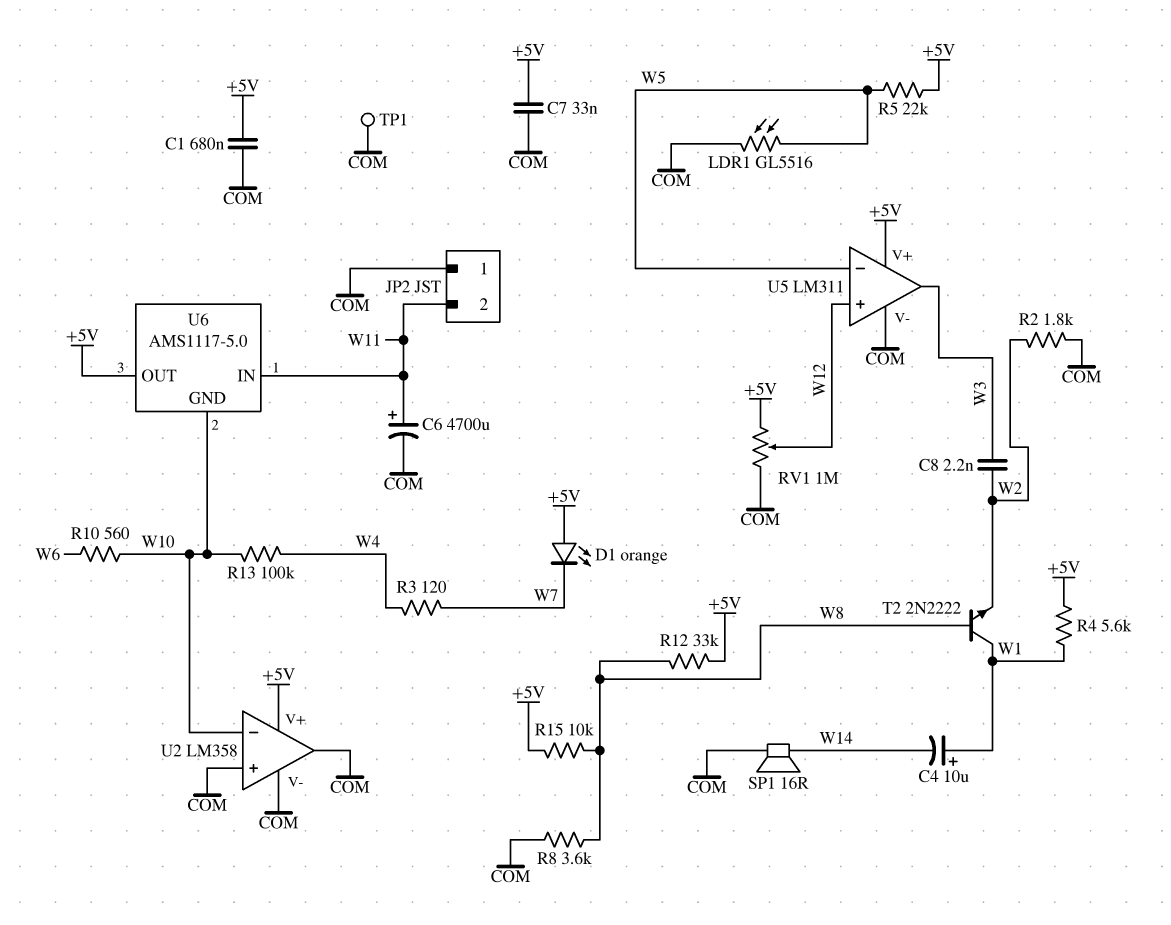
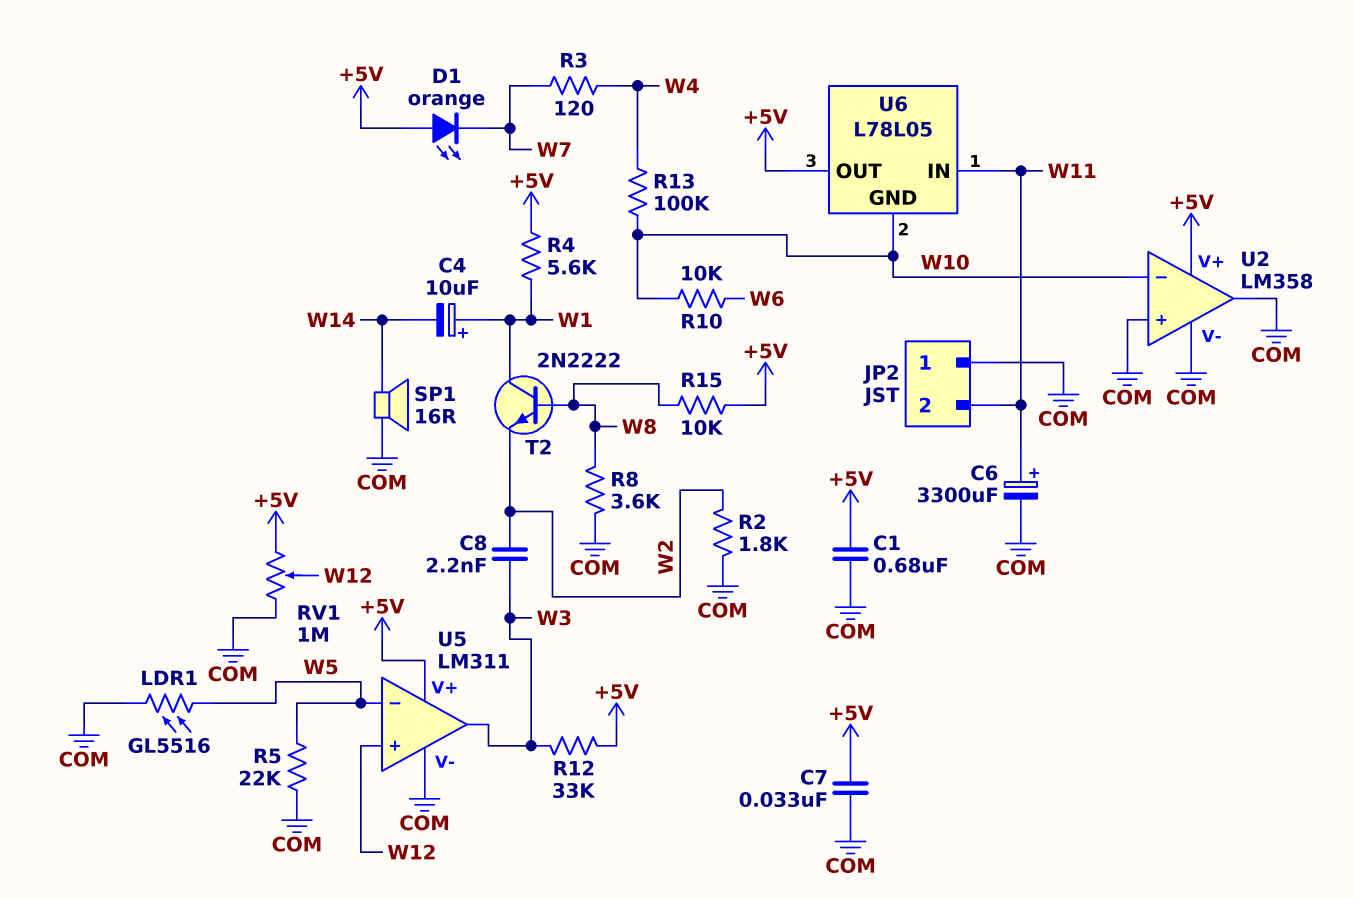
C6: 4700uF (plus W11, minus COM) -> 3300uF (plus W11, minus COM)
R5: 22k (+5V, W5) -> 22k (COM, W5)
R10: 560 (W6, W10) -> 10k (W6, W10)
R12: 33k (+5V, W8) -> 33k (+5V, W3)
TP1: test point (COM) -> none
U6: AMS1117-5.0 -> L78L05

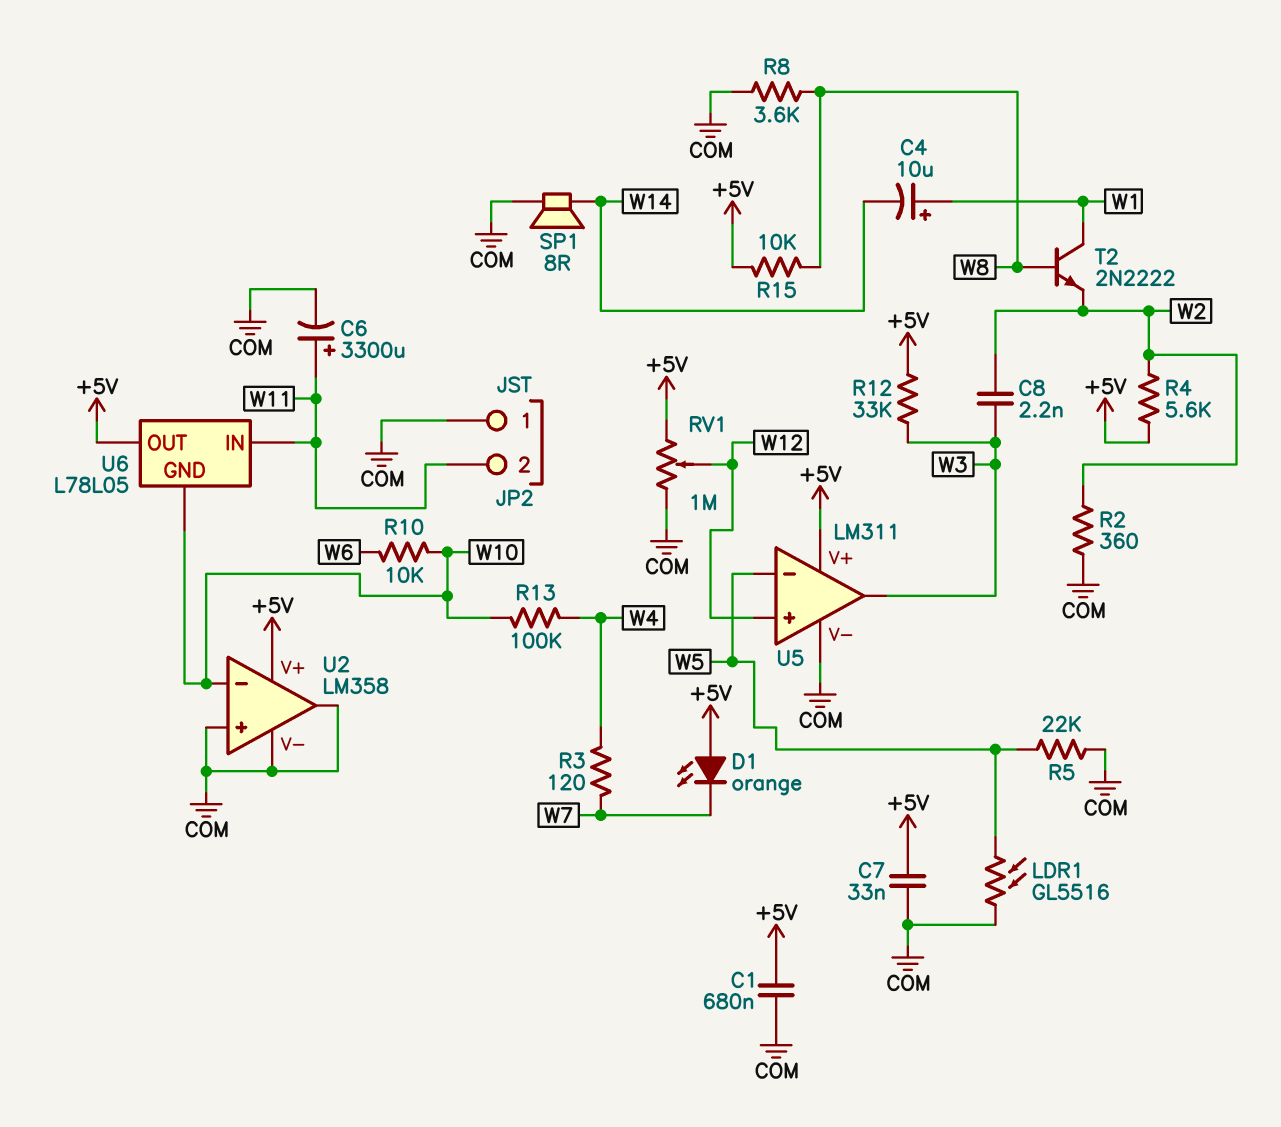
R2: 1.8k (COM, W2) -> 360 (COM, W2)
R4: 5.6k (+5V, W1) -> 5.6k (+5V, W2)
SP1: speaker 16R (COM, W14) -> speaker 8R (COM, W14)

